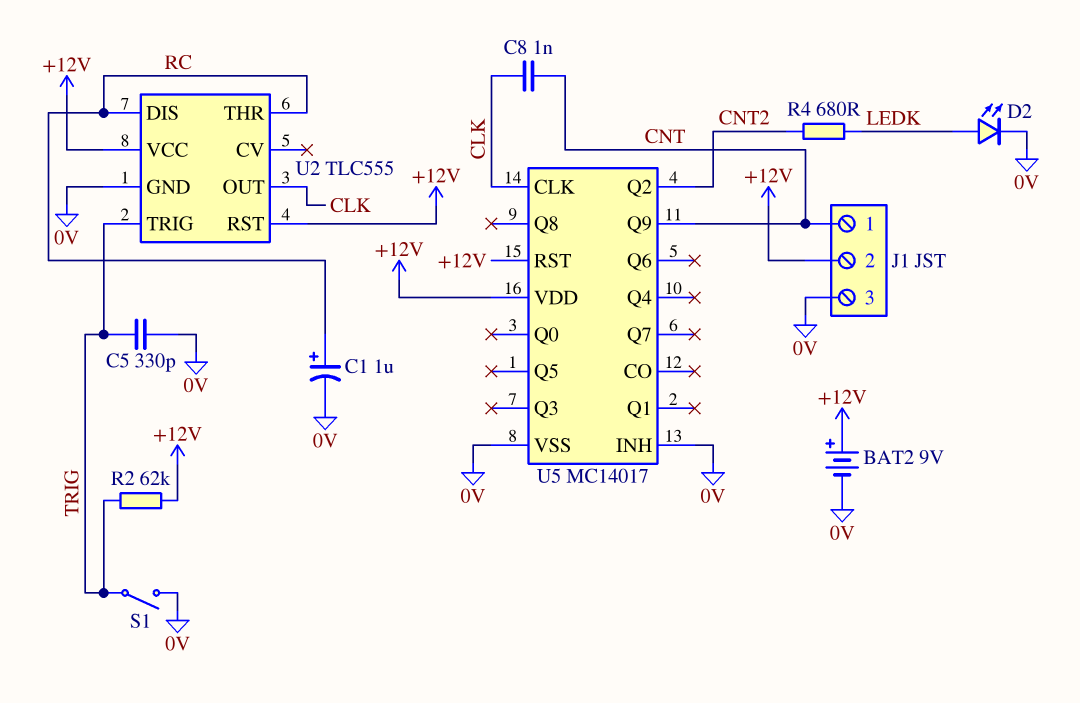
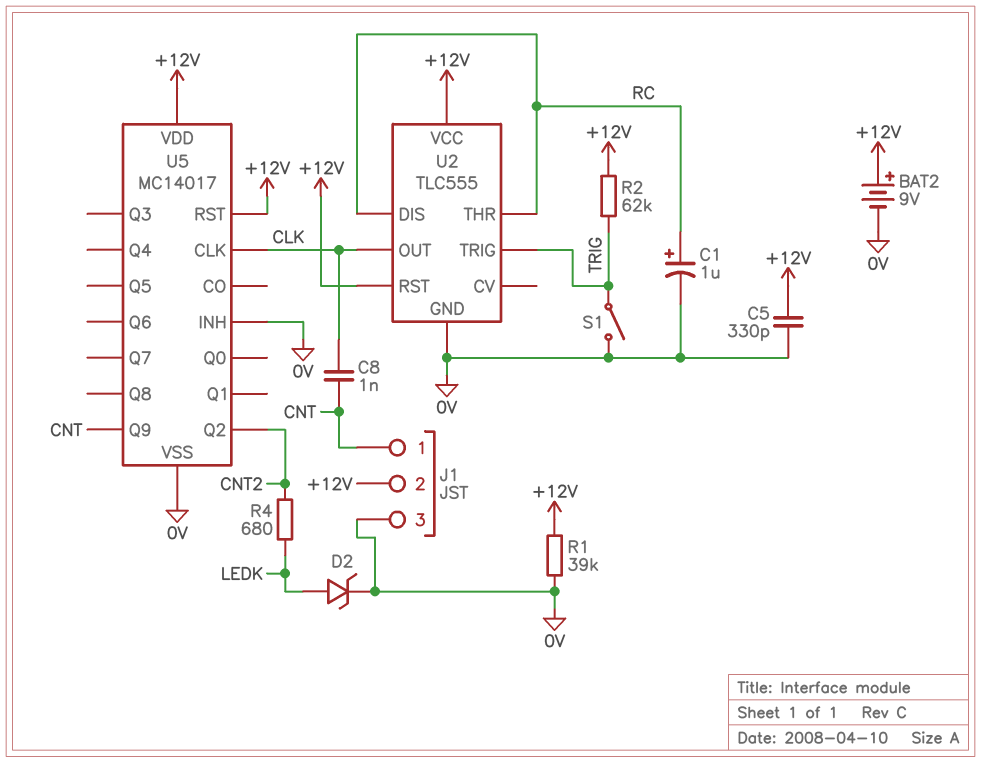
C5: 330pF (0V, TRIG) -> 330pF (+12V, 0V)
D2: LED (A LEDK, K 0V) -> zener (A LEDK, K 0V)
R1: none -> 39k (+12V, 0V)

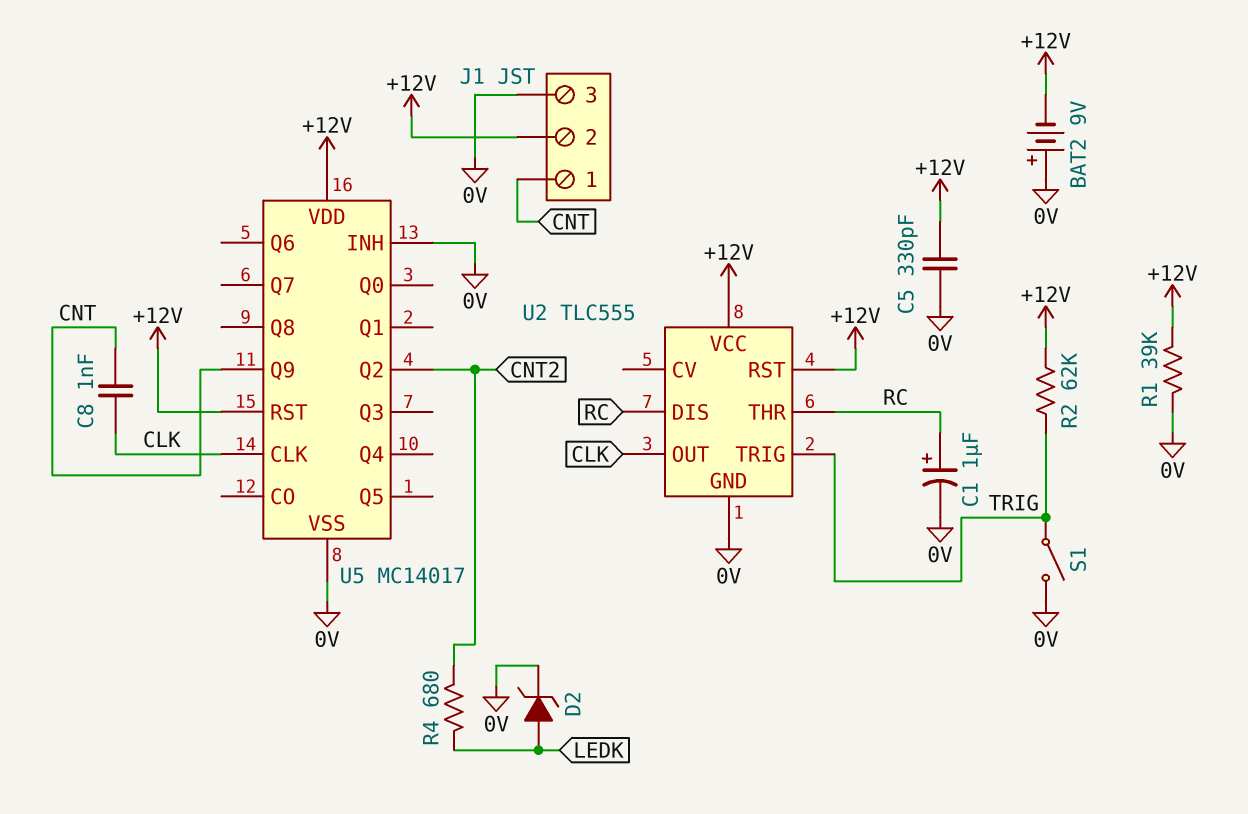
BAT2: 9V (plus +12V, minus 0V) -> 9V (plus 0V, minus +12V)

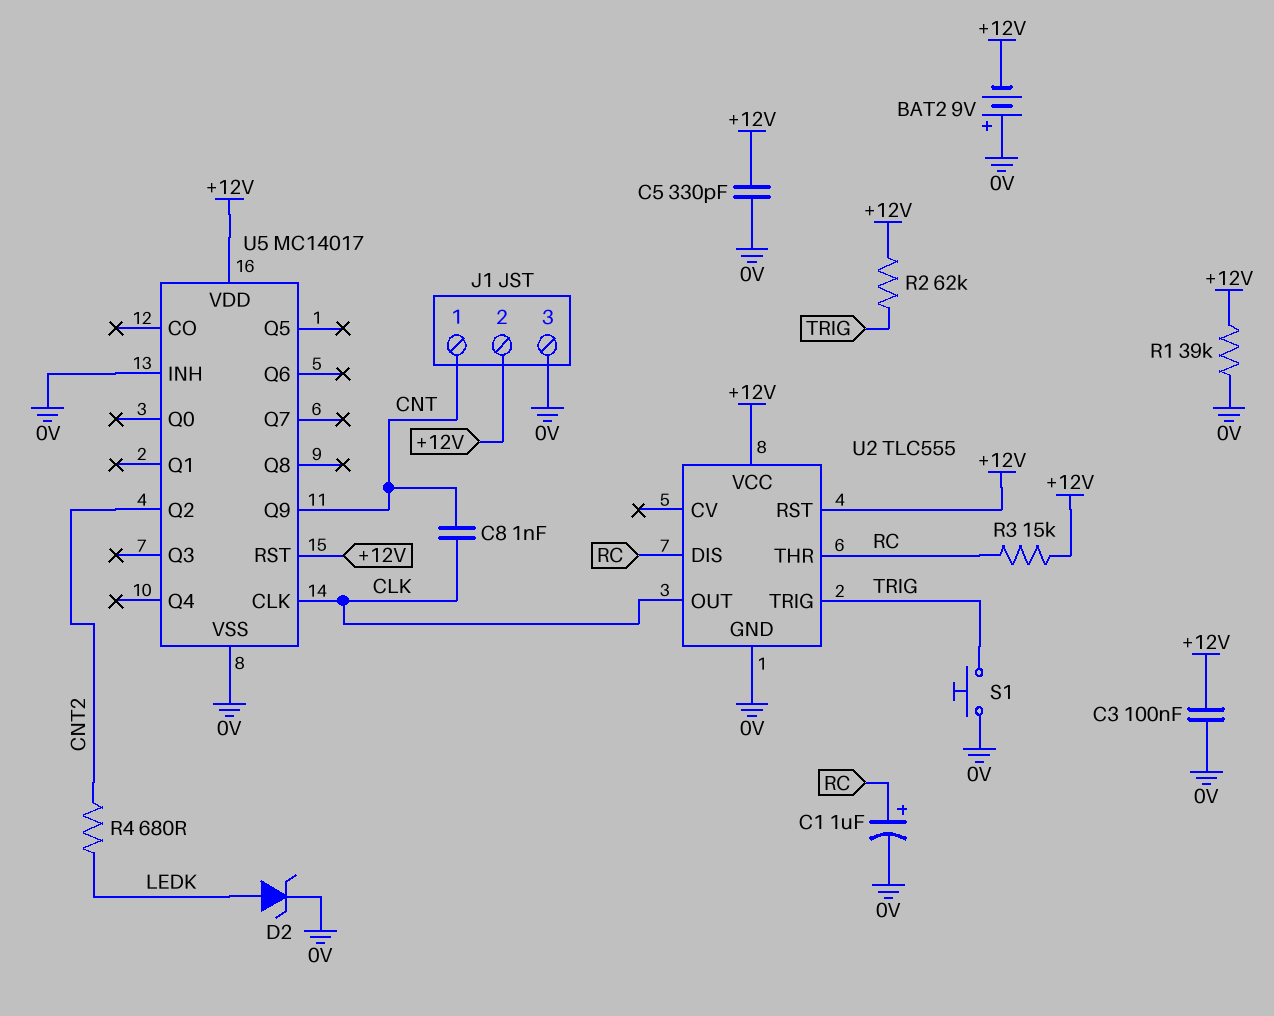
C3: none -> 100nF (+12V, 0V)
R3: none -> 15k (+12V, RC)
S1: switch (0V, TRIG) -> button (0V, TRIG)

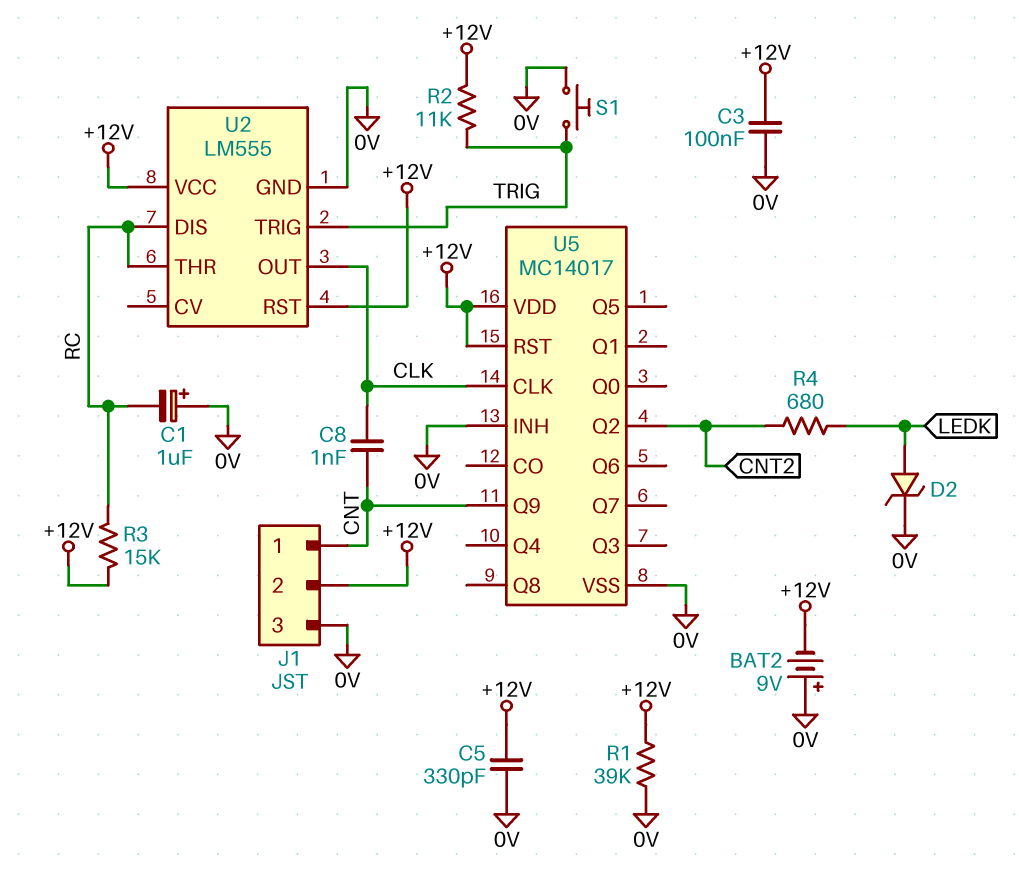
C1: 1uF (plus RC, minus 0V) -> 1uF (plus 0V, minus RC)
R2: 62k (+12V, TRIG) -> 11k (+12V, TRIG)
U2: TLC555 -> LM555

